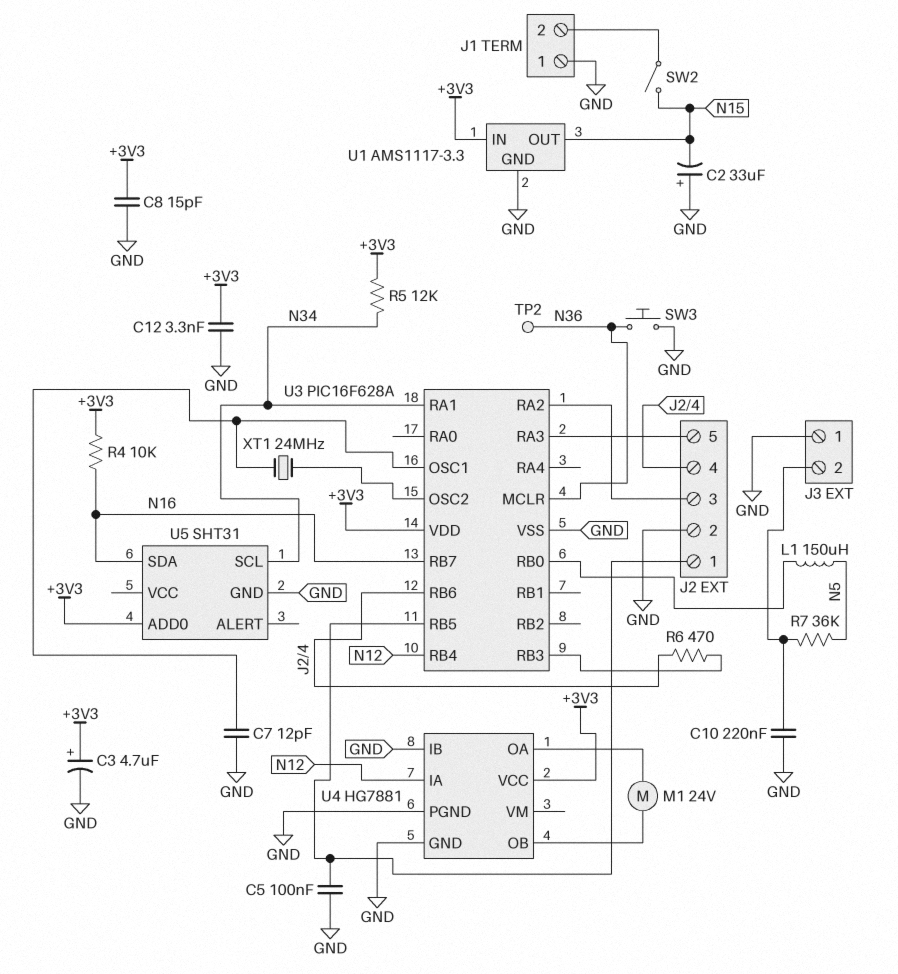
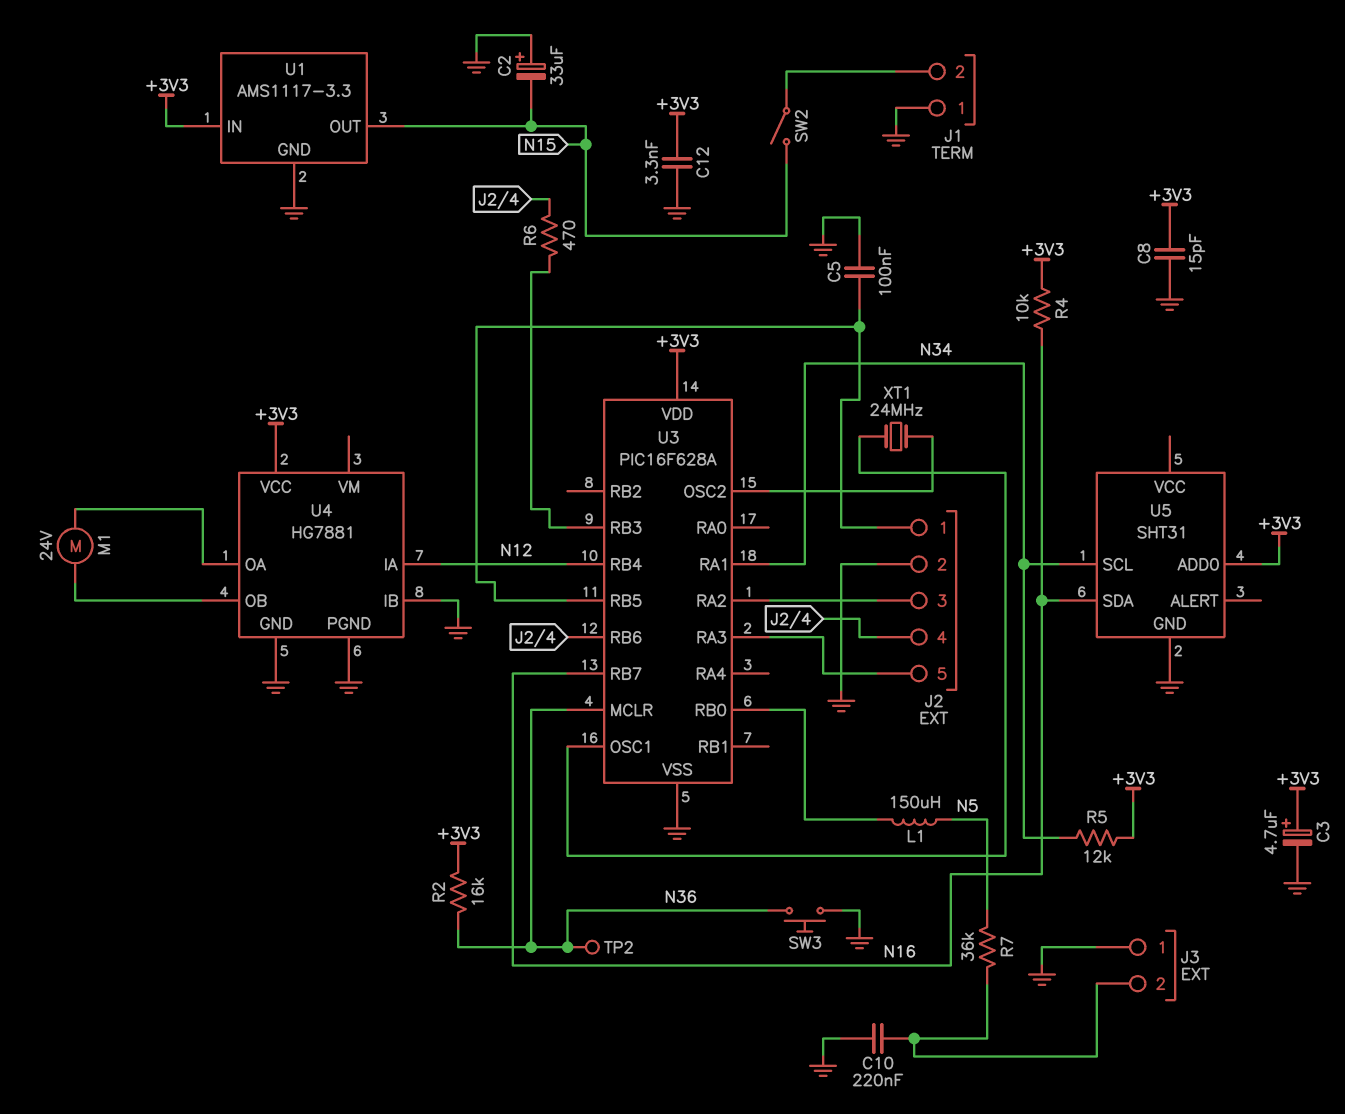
C7: 12pF (GND, U3/OSC1) -> none
R2: none -> 16k (+3V3, N36)

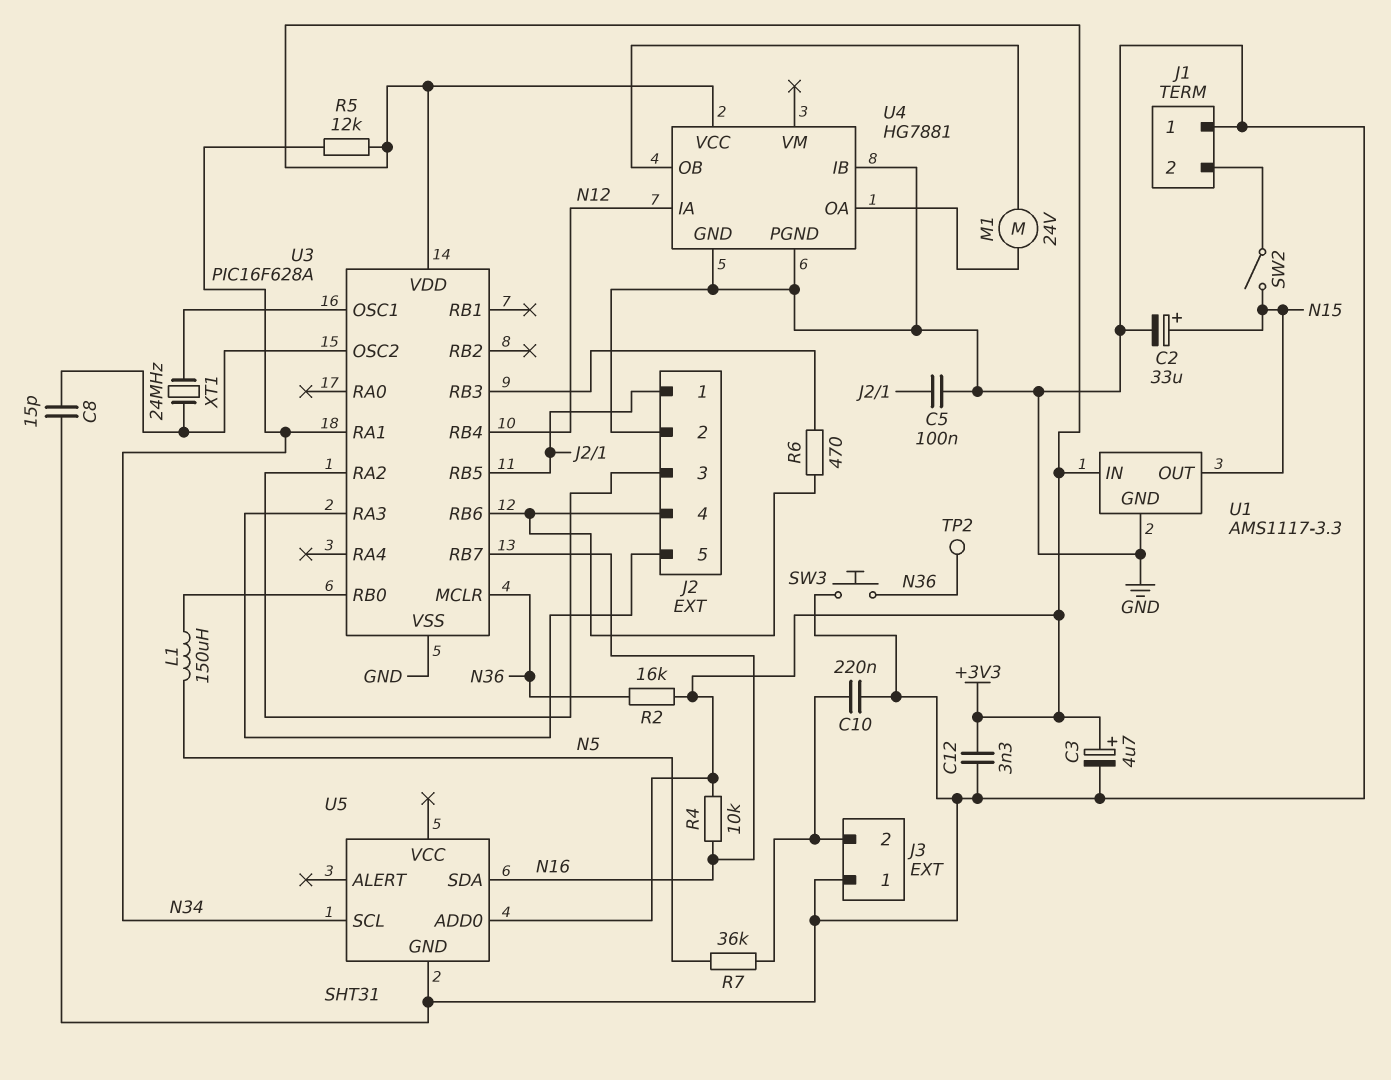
C2: 33uF (plus GND, minus N15) -> 33uF (plus N15, minus GND)
C8: 15pF (+3V3, GND) -> 15pF (GND, U3/OSC2)

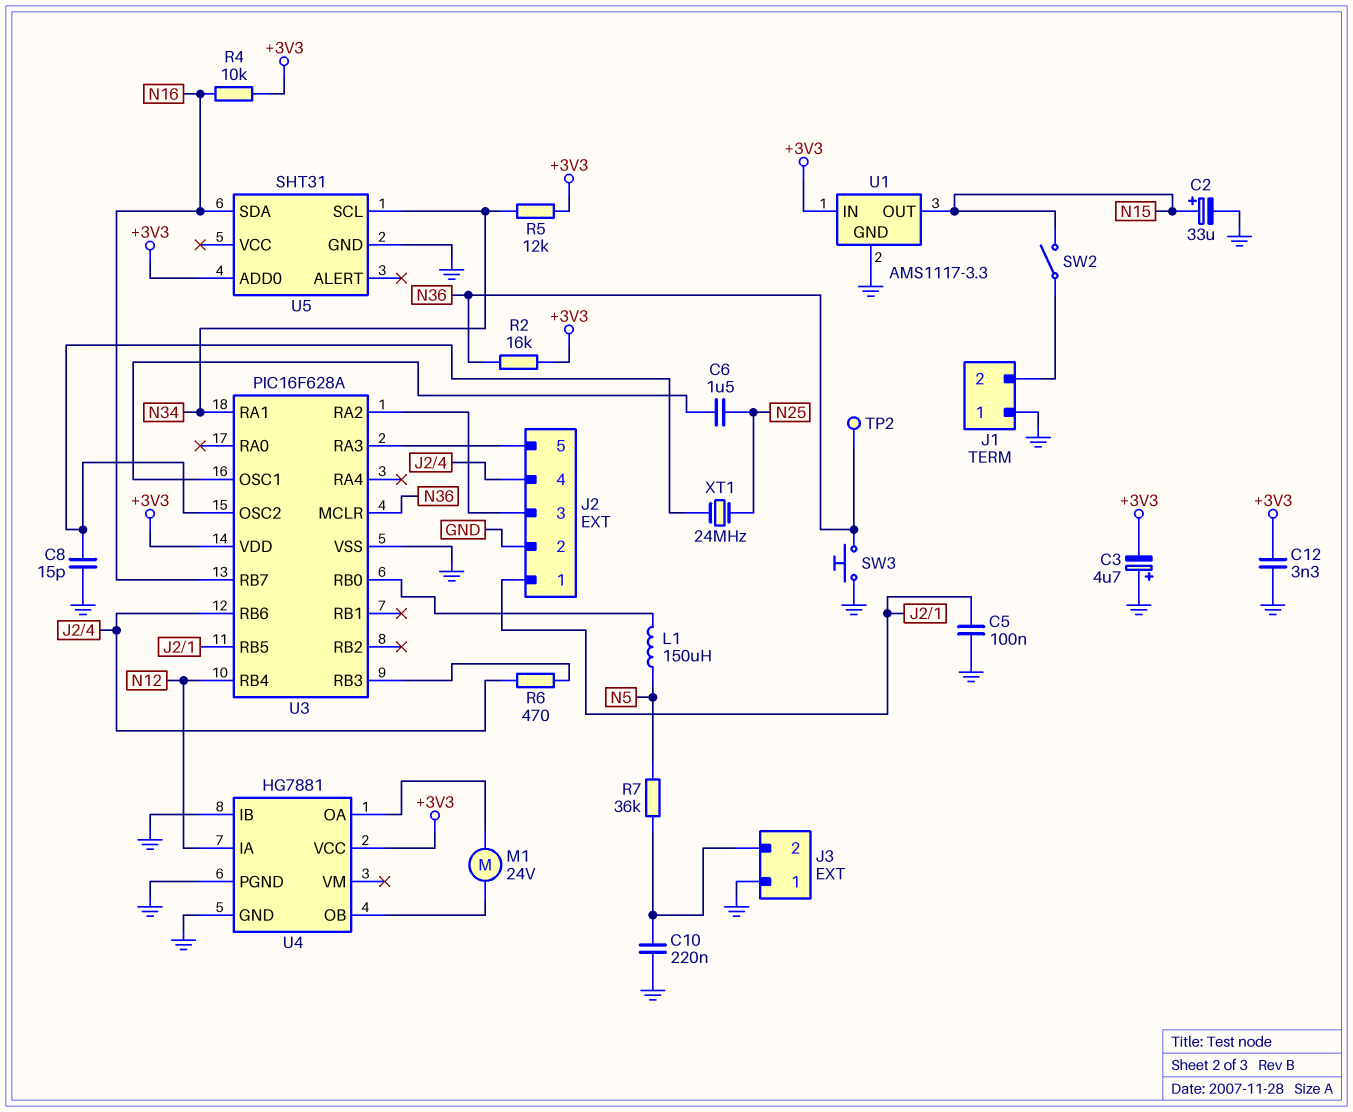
C3: 4.7uF (plus +3V3, minus GND) -> 4.7uF (plus GND, minus +3V3)
C6: none -> 1.5uF (N25, U3/OSC1)
XT1: 24MHz (U3/OSC1, U3/OSC2) -> 24MHz (N25, U3/OSC2)

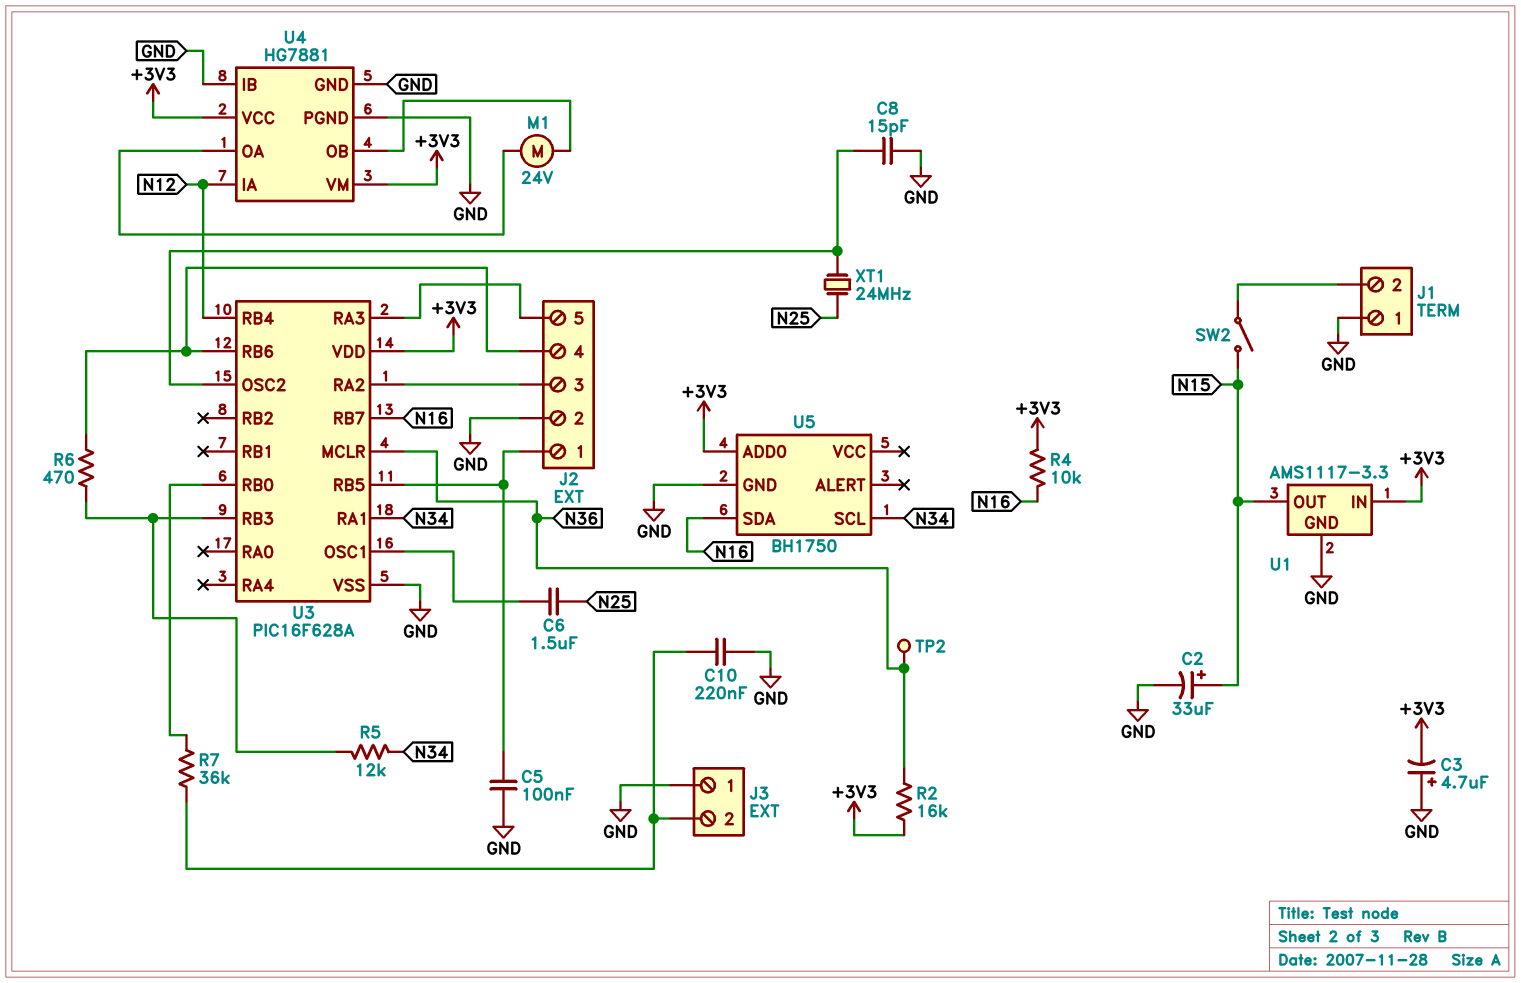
C12: 3.3nF (+3V3, GND) -> none
L1: 150uH (N5, U3/RB0) -> none
R5: 12k (+3V3, N34) -> 12k (N34, U3/RB3)
R7: 36k (J3/2, N5) -> 36k (J3/2, U3/RB0)
SW3: button (GND, N36) -> none
U4 pin VM: none -> +3V3
U5: SHT31 -> BH1750

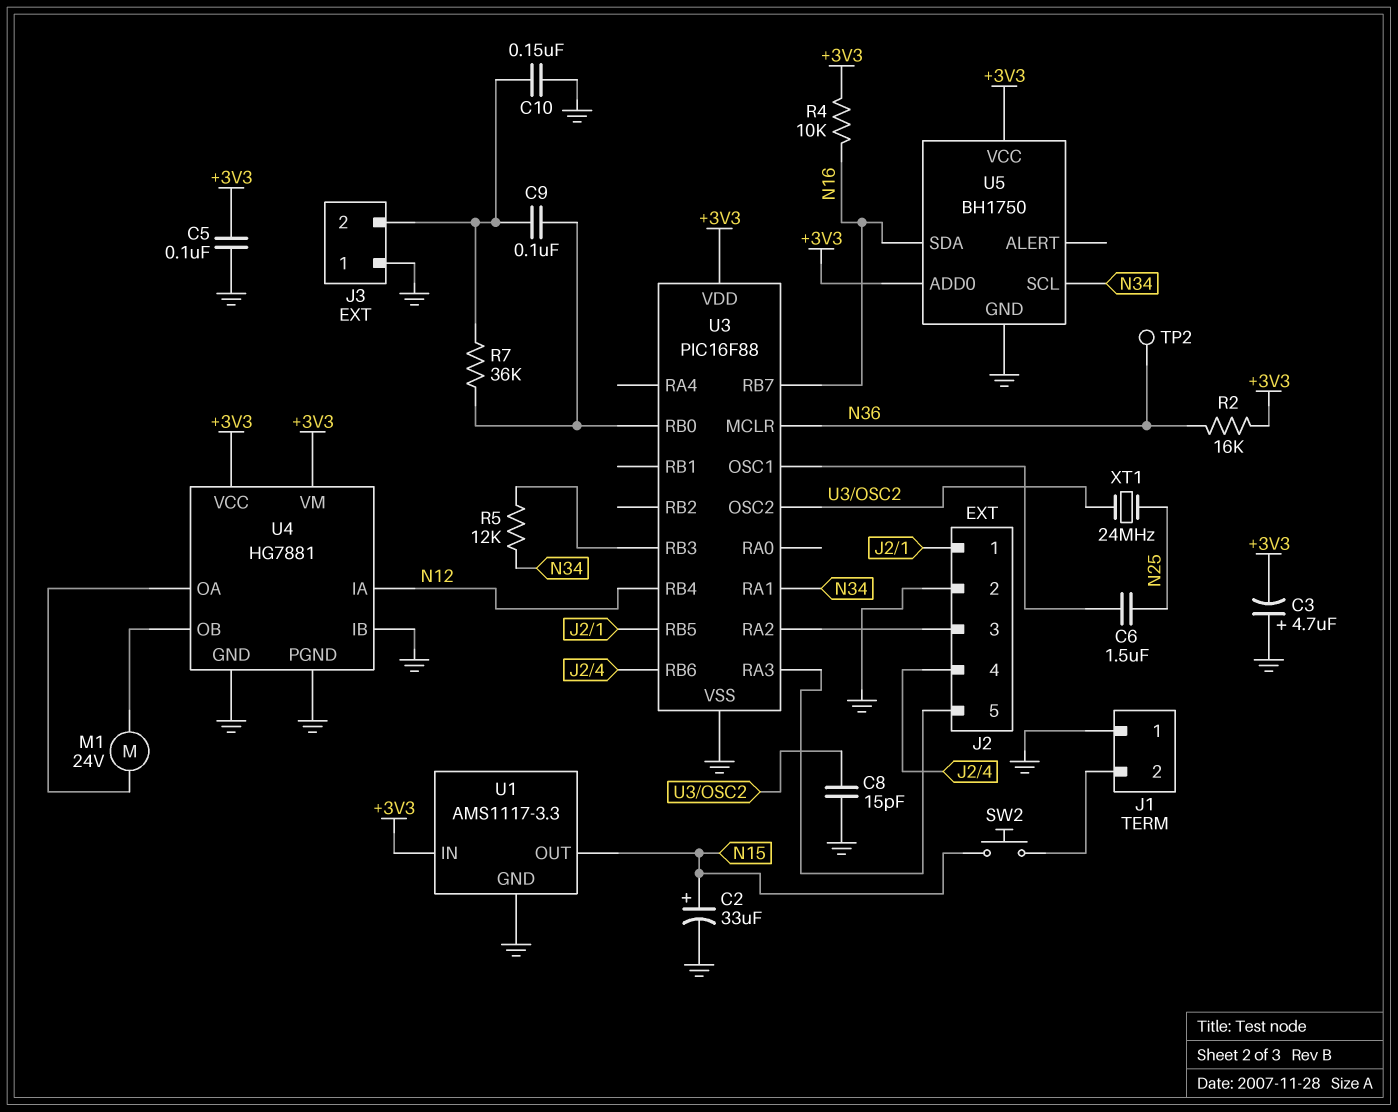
C5: 100nF (GND, J2/1) -> 100nF (+3V3, GND)
C9: none -> 100nF (J3/2, U3/RB0)
C10: 220nF (GND, J3/2) -> 150nF (GND, J3/2)
R6: 470 (J2/4, U3/RB3) -> none
SW2: switch (J1/2, N15) -> button (J1/2, N15)
U3: PIC16F628A -> PIC16F88
U5 pin VCC: none -> +3V3

